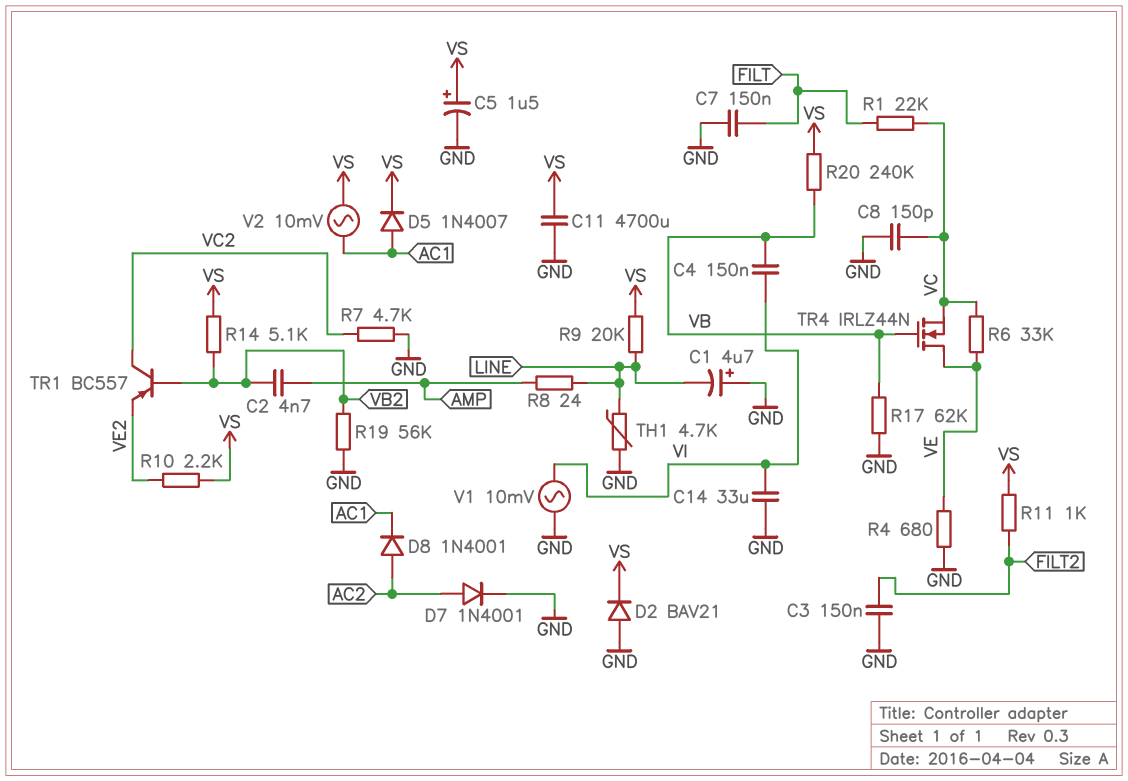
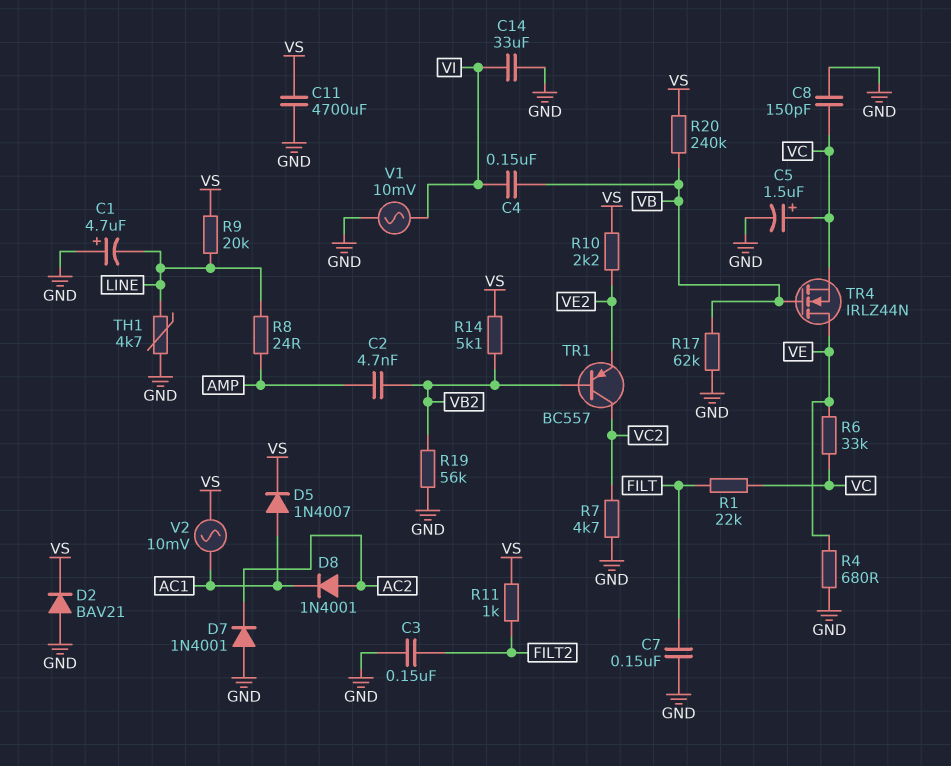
C5: 1.5uF (plus VS, minus GND) -> 1.5uF (plus VC, minus GND)
D7: diode 1N4001 (A AC2, K GND) -> diode 1N4001 (A GND, K AC2)

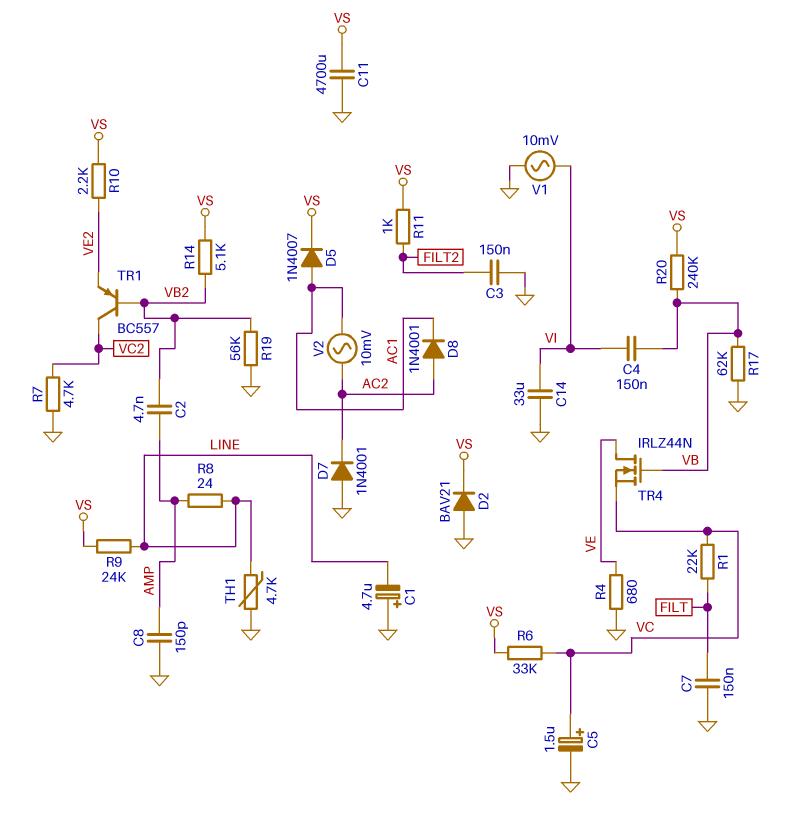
C8: 150pF (GND, VC) -> 150pF (AMP, GND)
R6: 33k (VC, VE) -> 33k (VC, VS)
R9: 20k (LINE, VS) -> 24k (LINE, VS)
V2: AC 10mV (AC1, VS) -> AC 10mV (AC1, AC2)

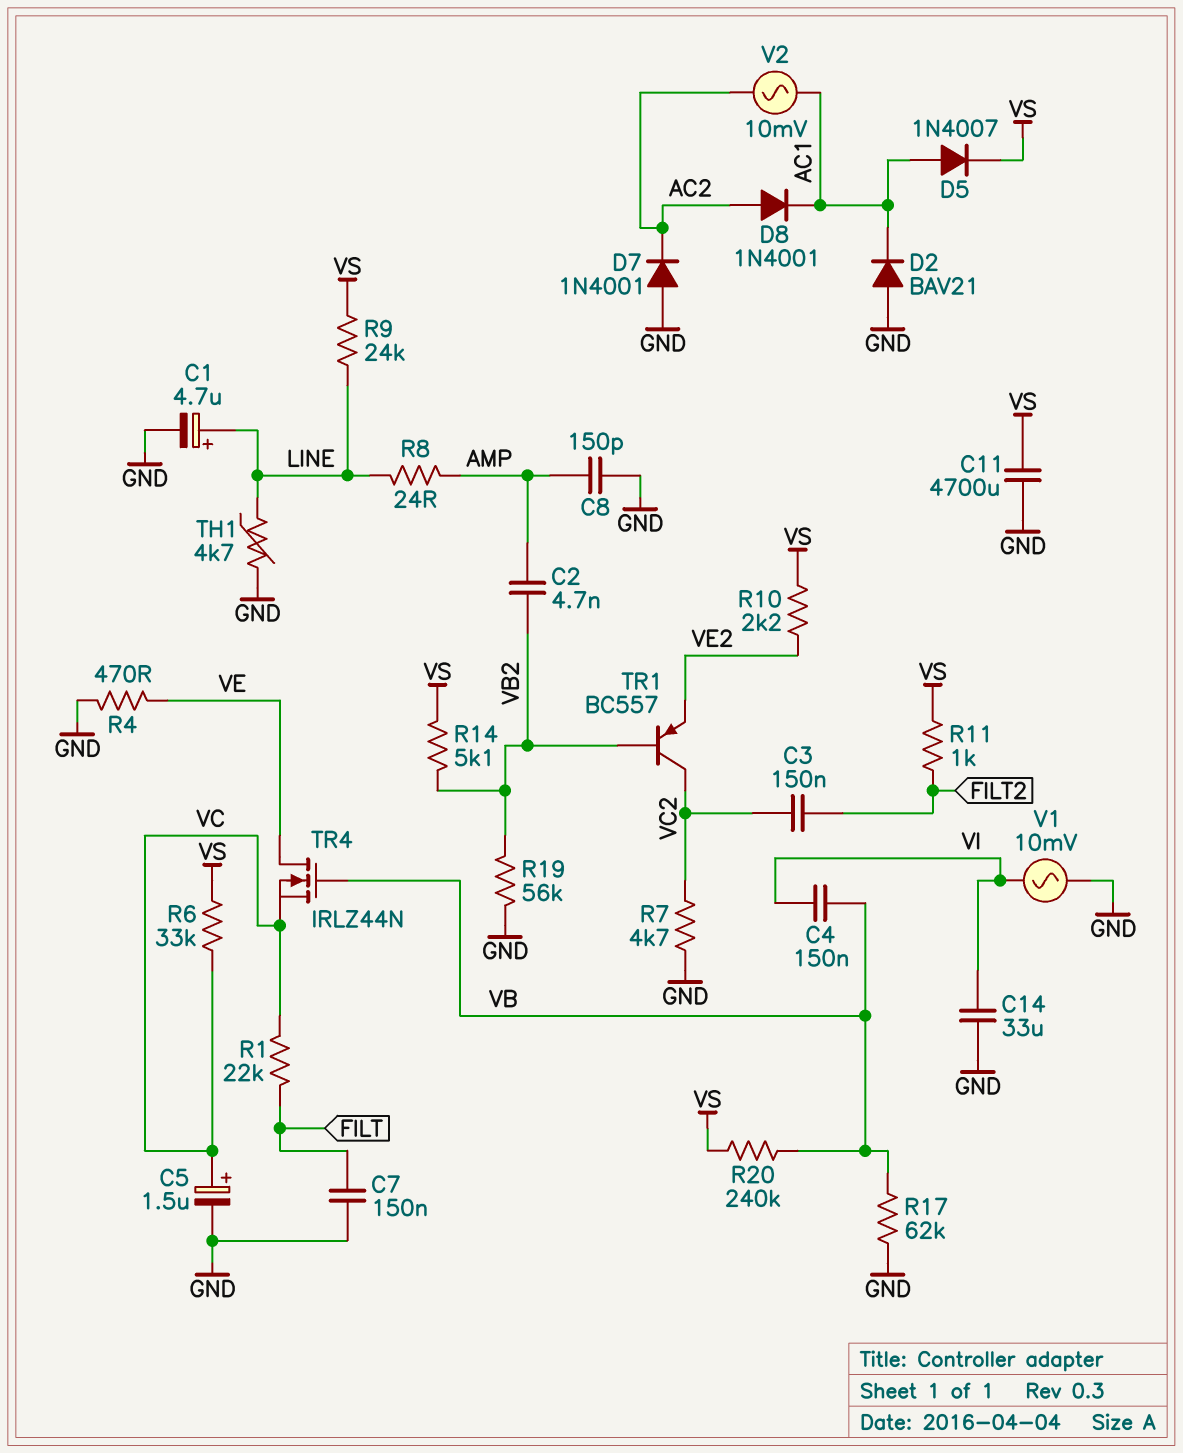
C1: 4.7uF (plus GND, minus LINE) -> 4.7uF (plus LINE, minus GND)
C3: 150nF (FILT2, GND) -> 150nF (FILT2, VC2)
D2: diode BAV21 (A GND, K VS) -> diode BAV21 (A GND, K AC1)
R4: 680 (GND, VE) -> 470 (GND, VE)

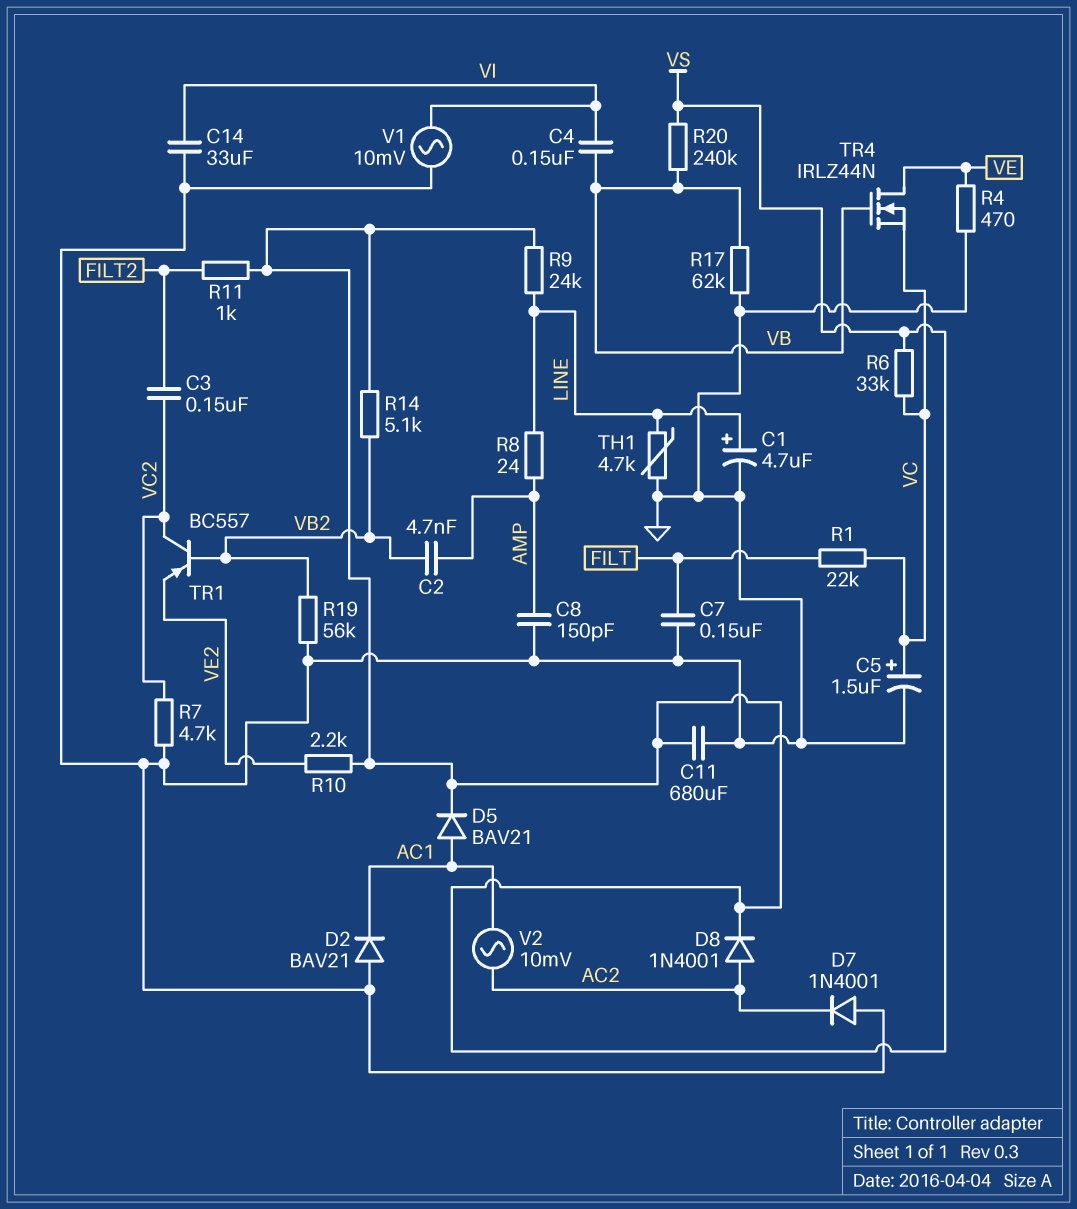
C11: 4700uF (GND, VS) -> 680uF (GND, VS)
D5: diode 1N4007 (A AC1, K VS) -> diode BAV21 (A AC1, K VS)
D8: diode 1N4001 (A AC2, K AC1) -> diode 1N4001 (A AC2, K VS)

